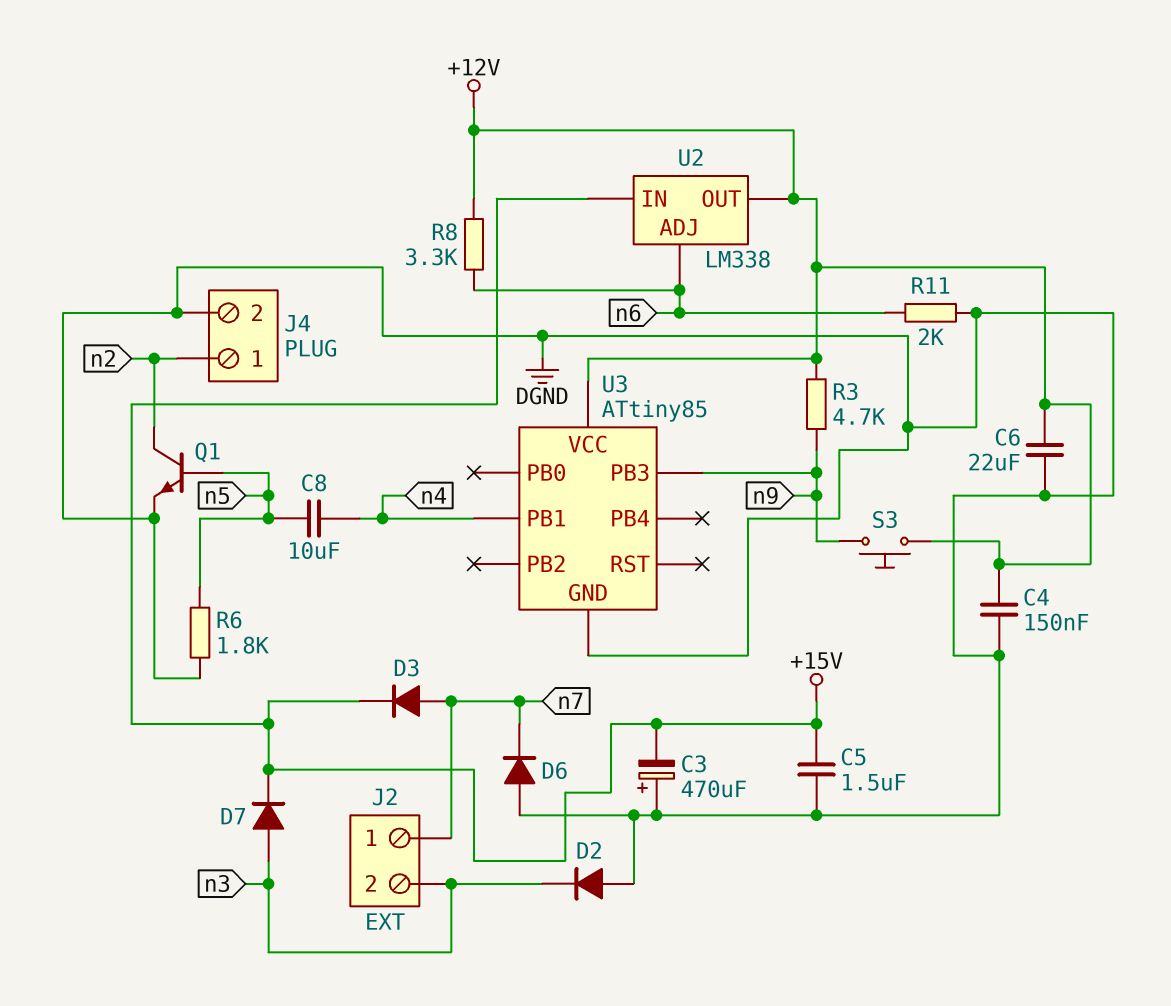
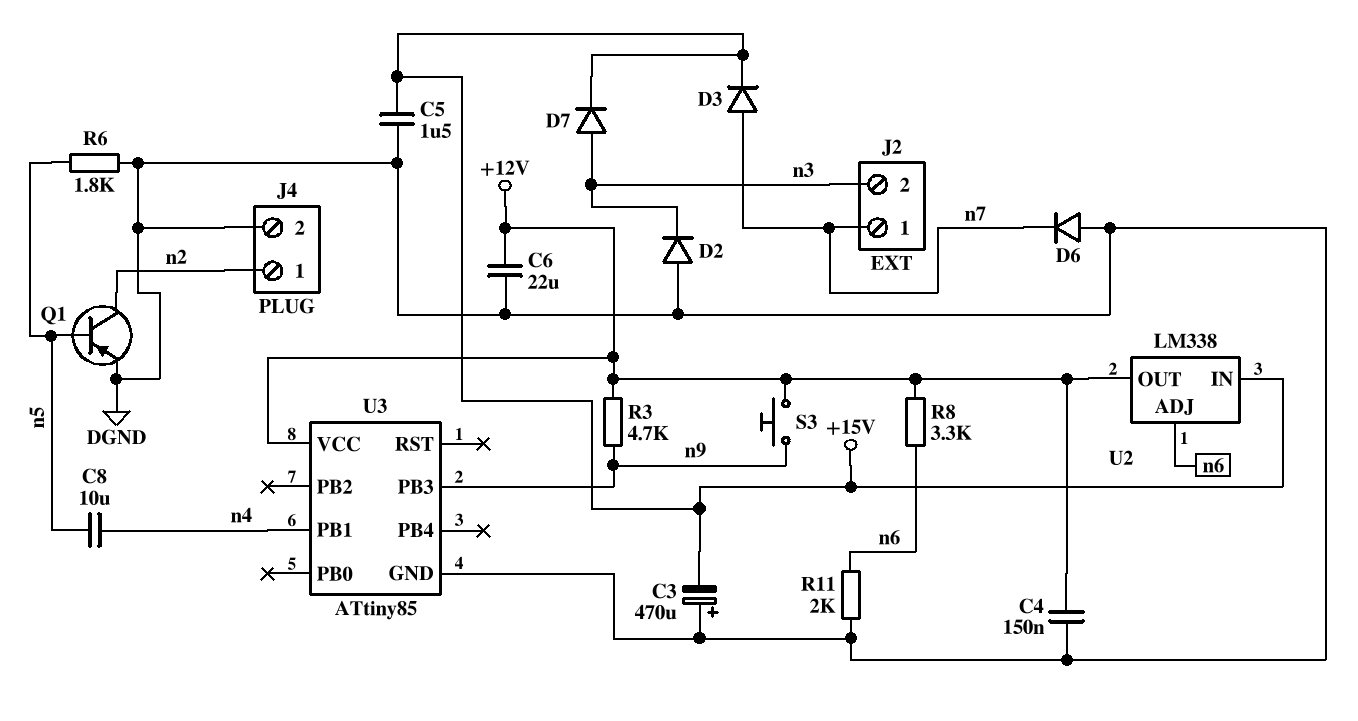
Q1: NPN (B n5, C n2, E DGND) -> PNP (B n5, C n2, E DGND)

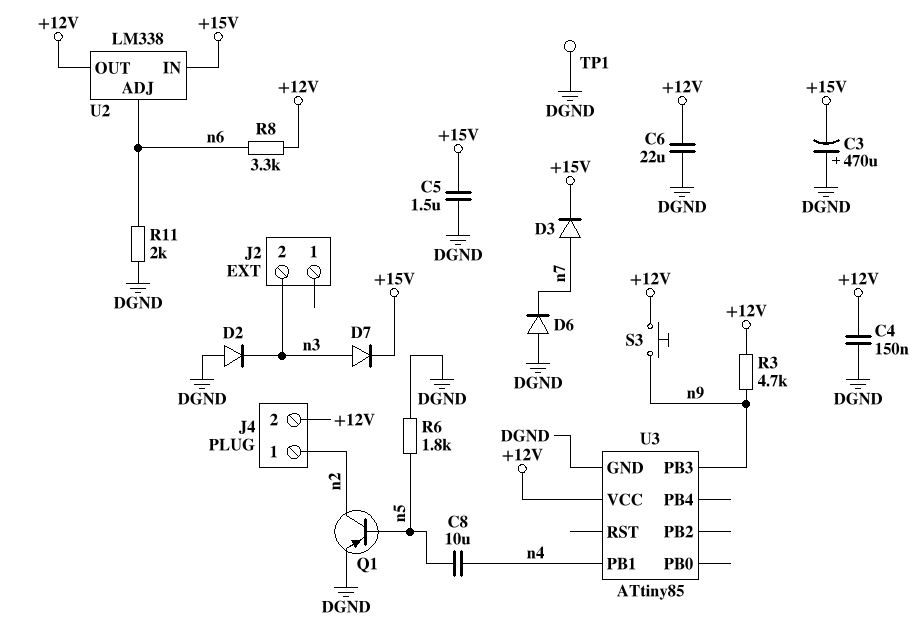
J2 pin 1: n7 -> none
J4 pin 2: DGND -> +12V
TP1: none -> test point (DGND)

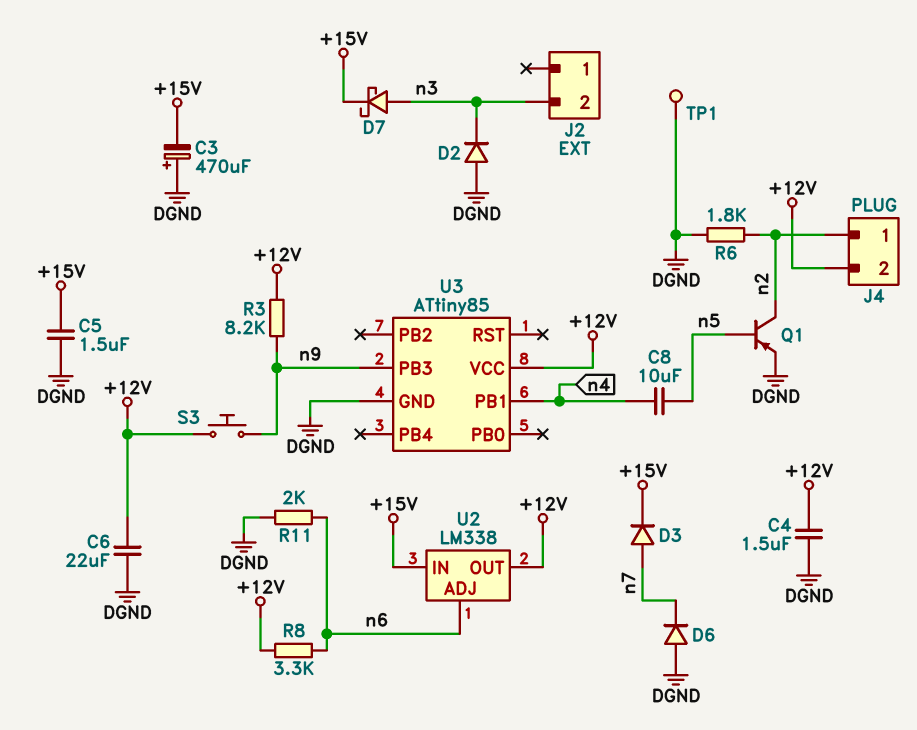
C4: 150nF (+12V, DGND) -> 1.5uF (+12V, DGND)
D7: diode (A n3, K +15V) -> schottky (A n3, K +15V)
R3: 4.7k (+12V, n9) -> 8.2k (+12V, n9)
R6: 1.8k (DGND, n5) -> 1.8k (DGND, n2)

